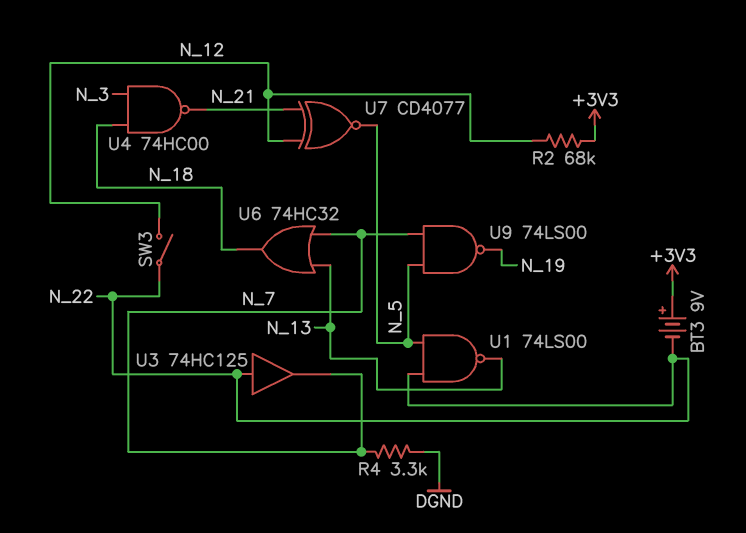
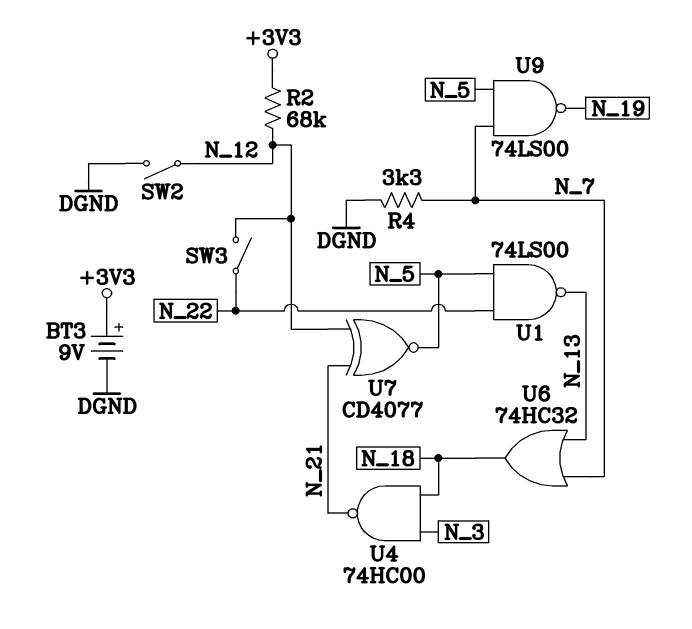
BT3: 9V (plus +3V3, minus N_22) -> 9V (plus +3V3, minus DGND)
SW2: none -> switch (DGND, N_12)
U3: buffer 74HC125 (in N_22, out N_7) -> none

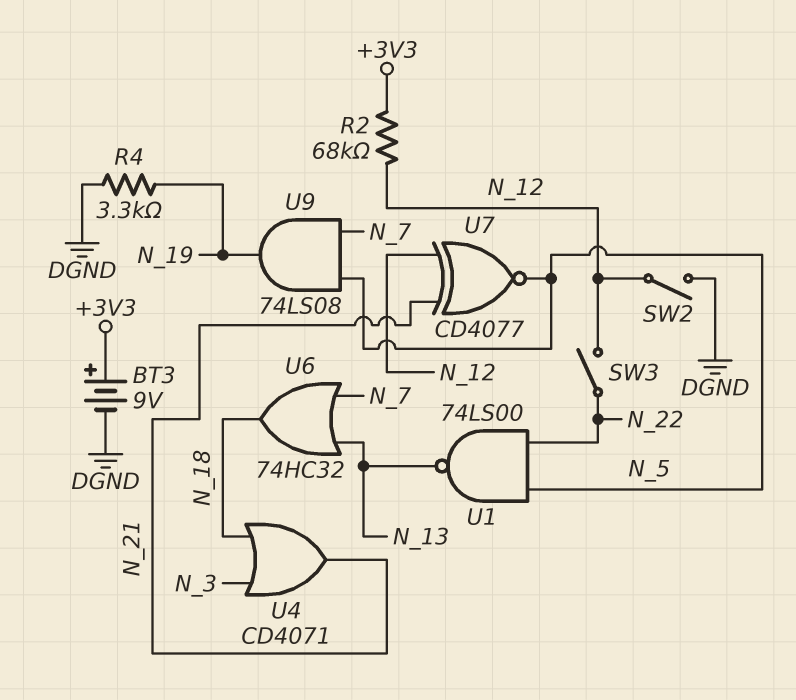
R4: 3.3k (DGND, N_7) -> 3.3k (DGND, N_19)
U4: NAND 74HC00 (in N_3, in N_18, out N_21) -> OR CD4071 (in N_3, in N_18, out N_21)
U9: NAND 74LS00 (in N_5, in N_7, out N_19) -> AND 74LS08 (in N_5, in N_7, out N_19)

